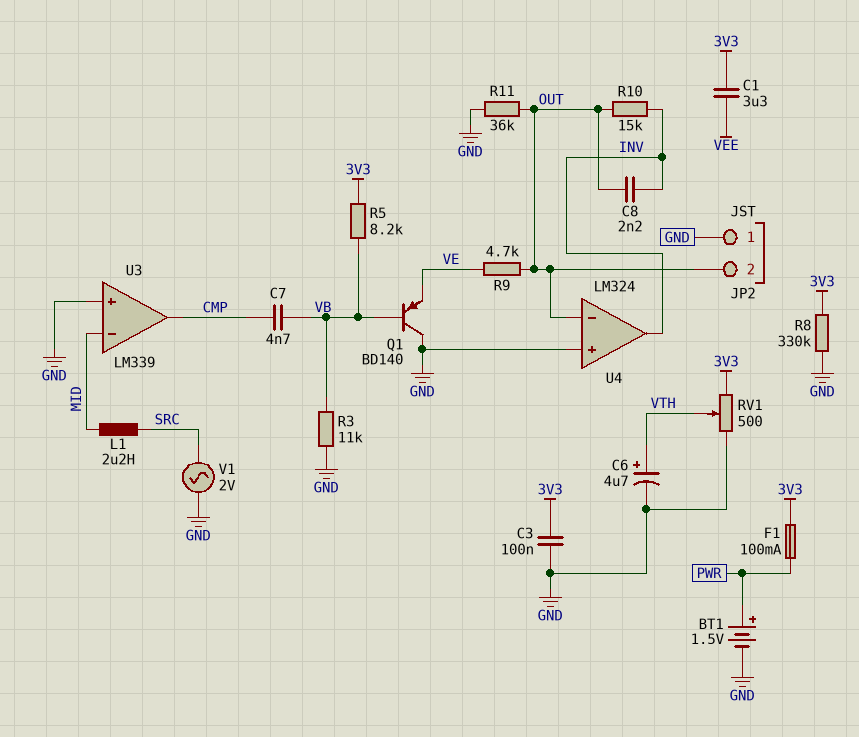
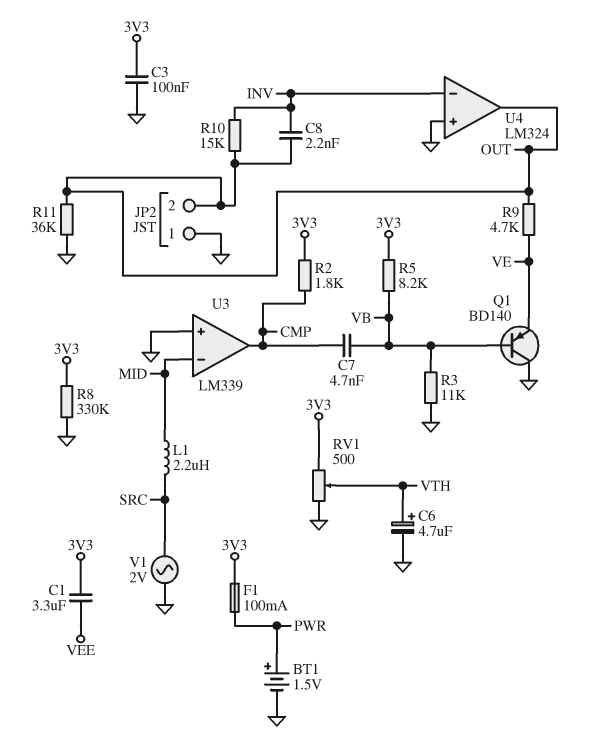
R2: none -> 1.8k (3V3, CMP)
U4 pin in-: OUT -> INV
U4 pin out: INV -> OUT

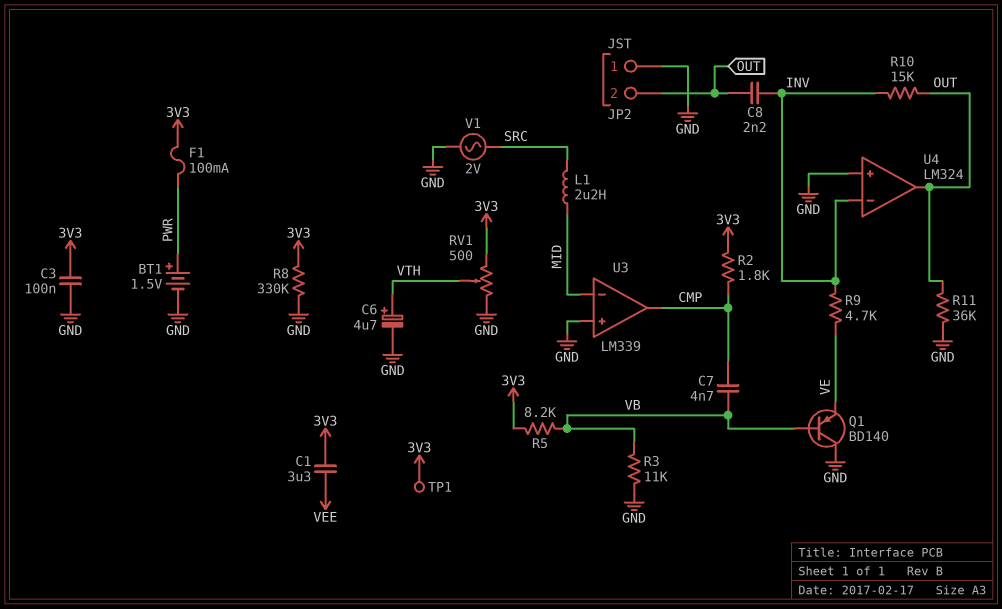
R9: 4.7k (OUT, VE) -> 4.7k (INV, VE)
TP1: none -> test point (3V3)

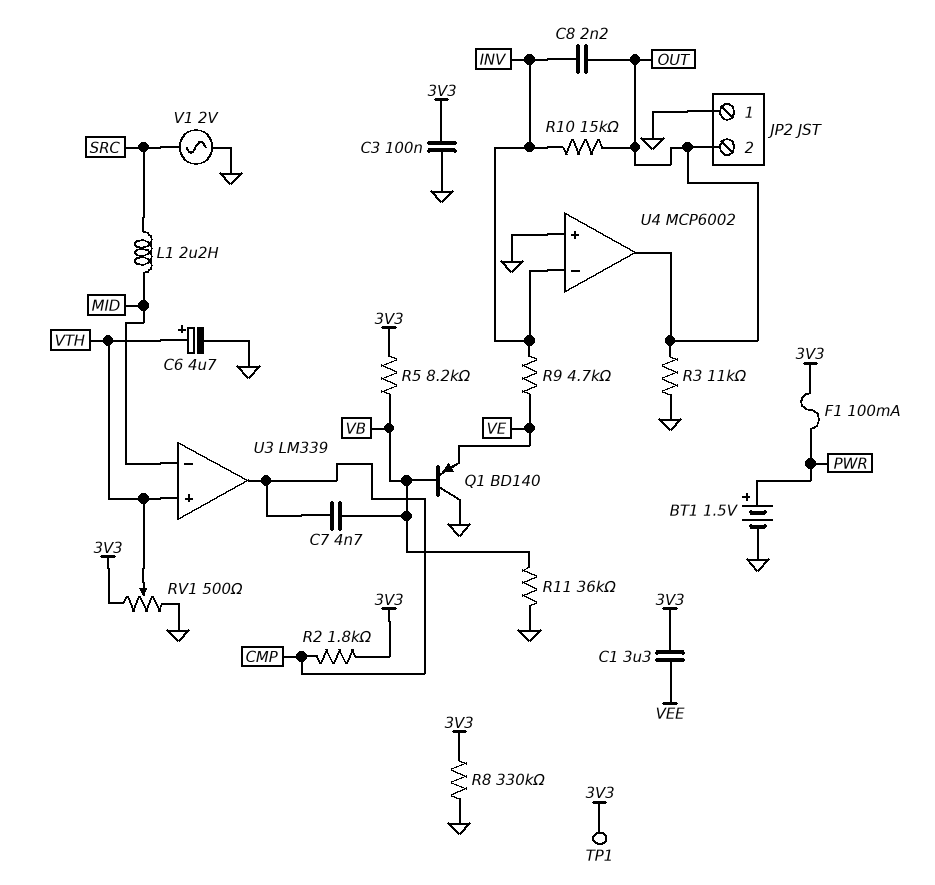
R3: 11k (GND, VB) -> 11k (GND, OUT)
R11: 36k (GND, OUT) -> 36k (GND, VB)
U3 pin in+: GND -> VTH
U4: LM324 -> MCP6002

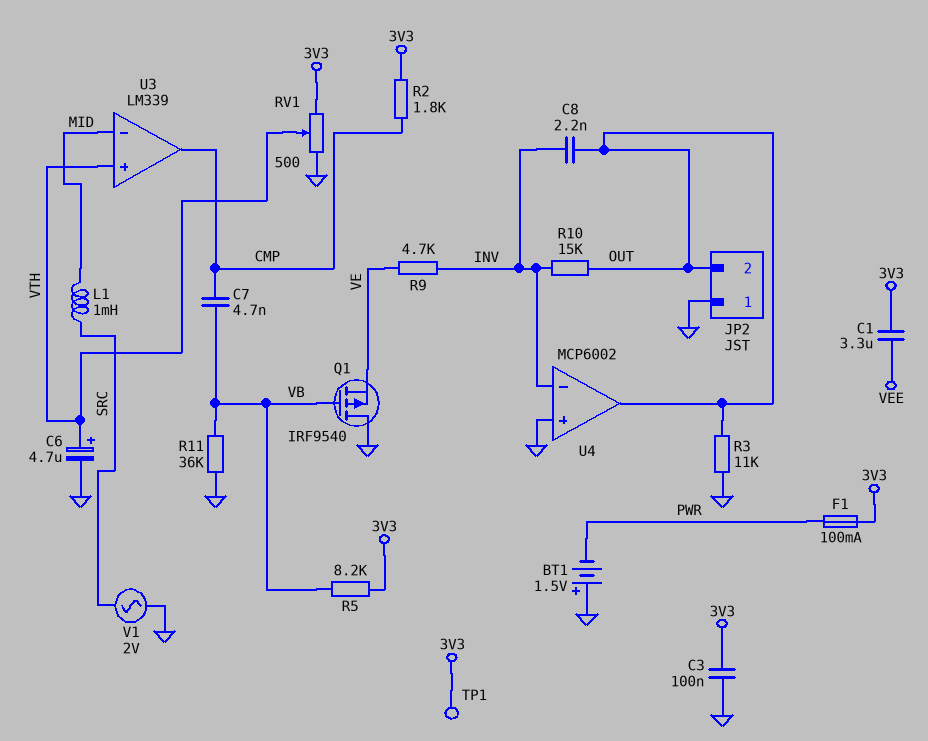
BT1: 1.5V (plus PWR, minus GND) -> 1.5V (plus GND, minus PWR)
L1: 2.2uH (MID, SRC) -> 1mH (MID, SRC)
Q1: PNP BD140 (B VB, C GND, E VE) -> PMOS IRF9540 (G VB, D GND, S VE)
R8: 330k (3V3, GND) -> none

